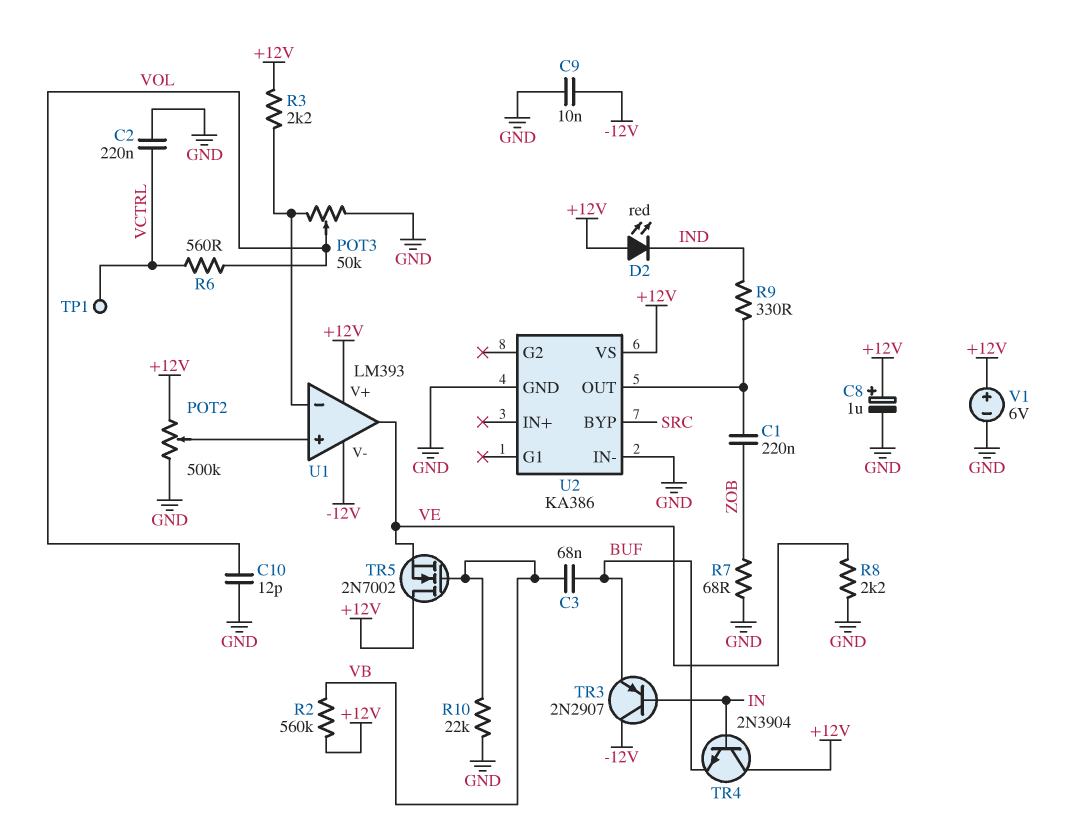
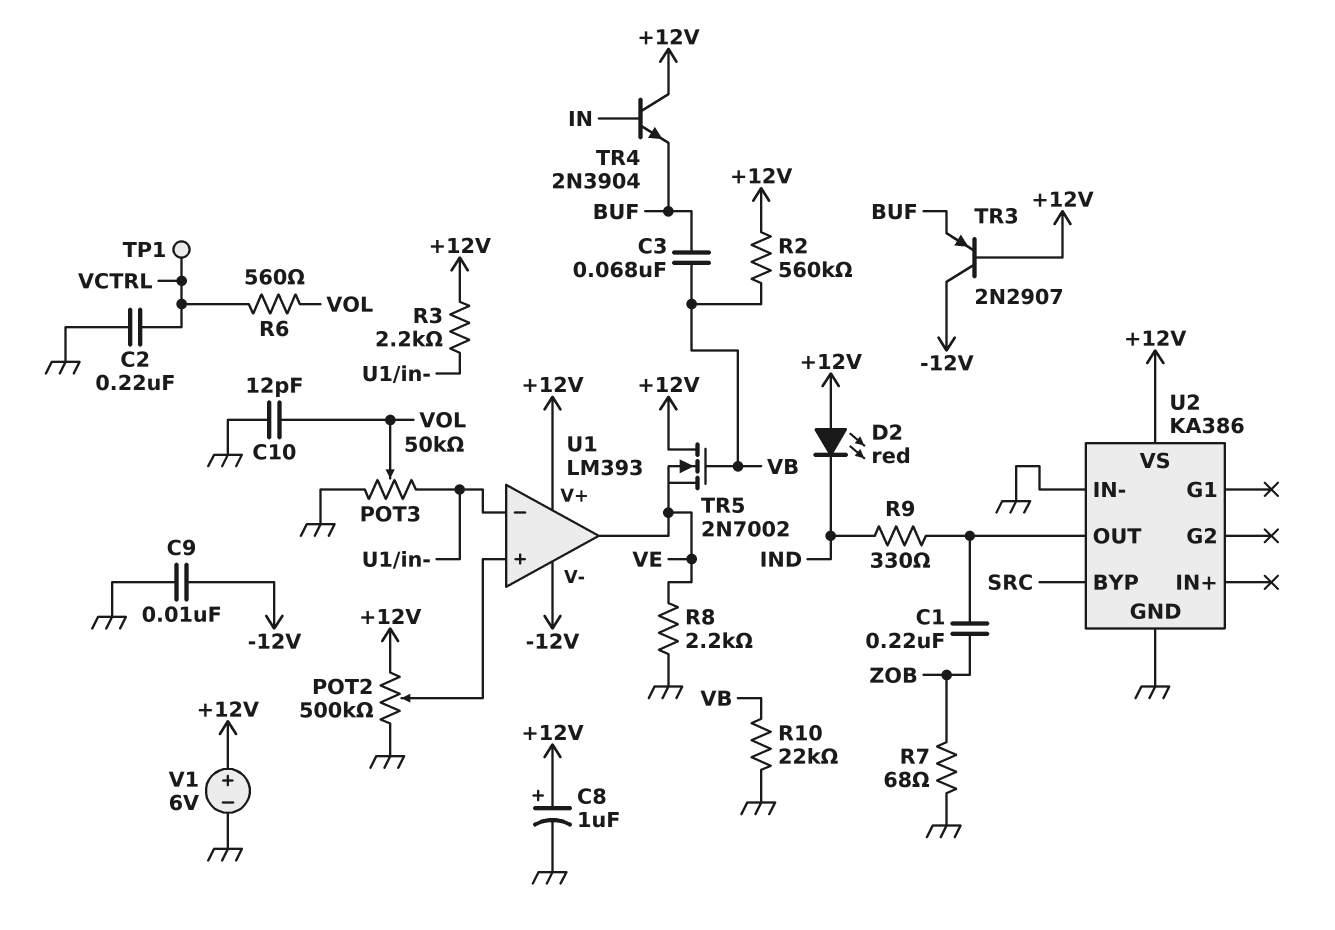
TR3: PNP 2N2907 (B IN, C -12V, E BUF) -> PNP 2N2907 (B +12V, C -12V, E BUF)

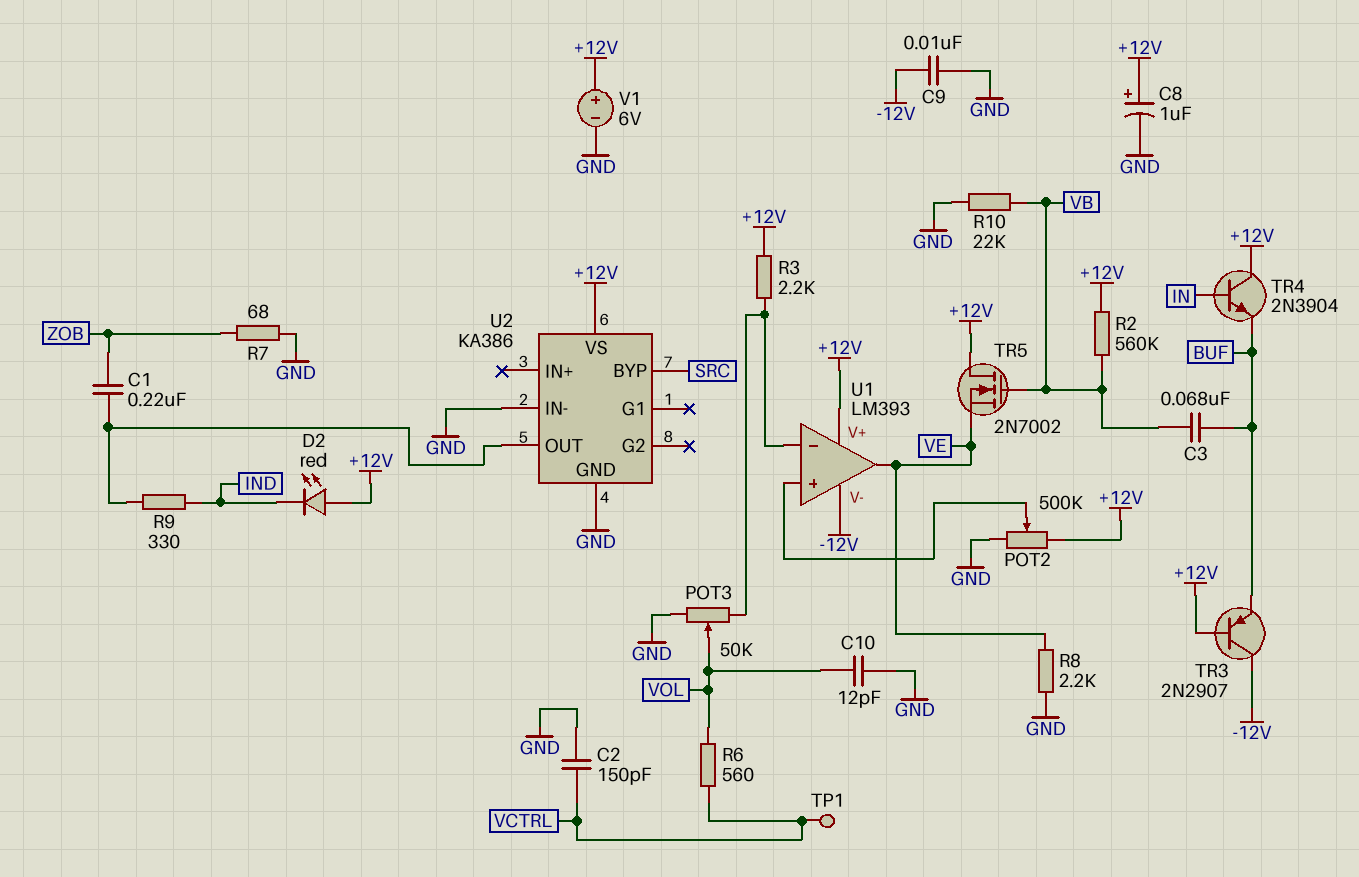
C2: 220nF (GND, VCTRL) -> 150pF (GND, VCTRL)

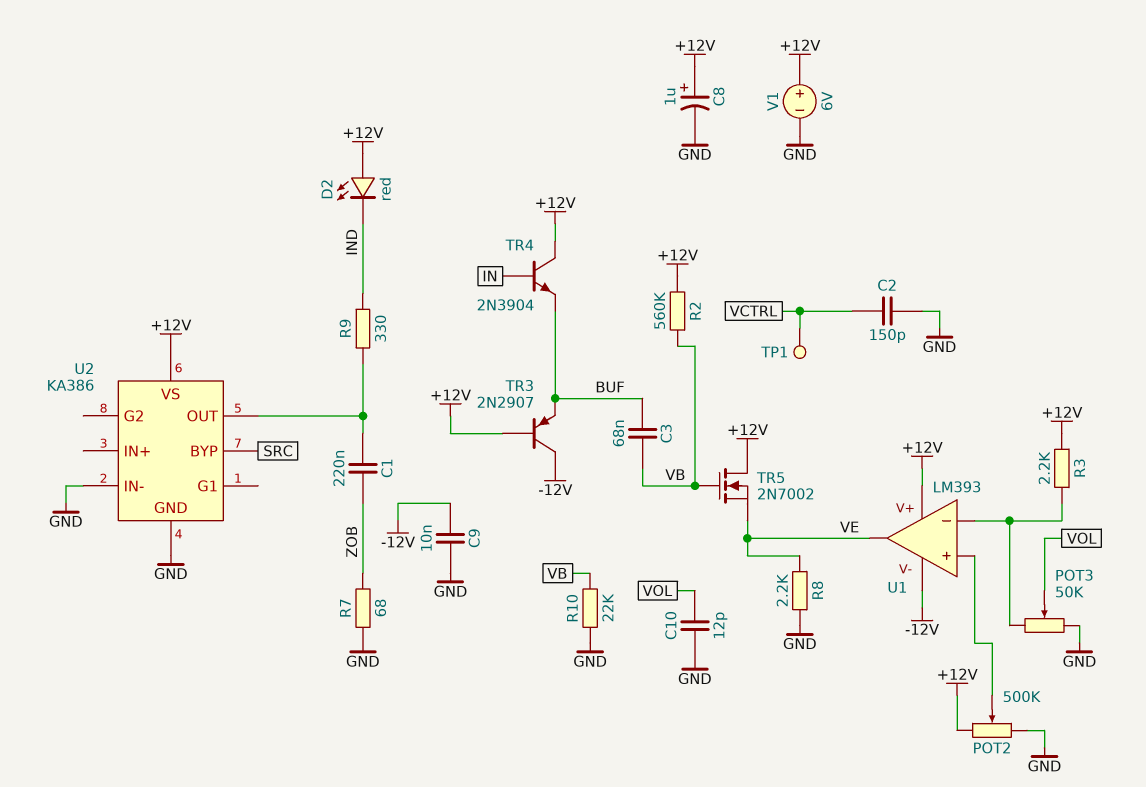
R6: 560 (VCTRL, VOL) -> none

